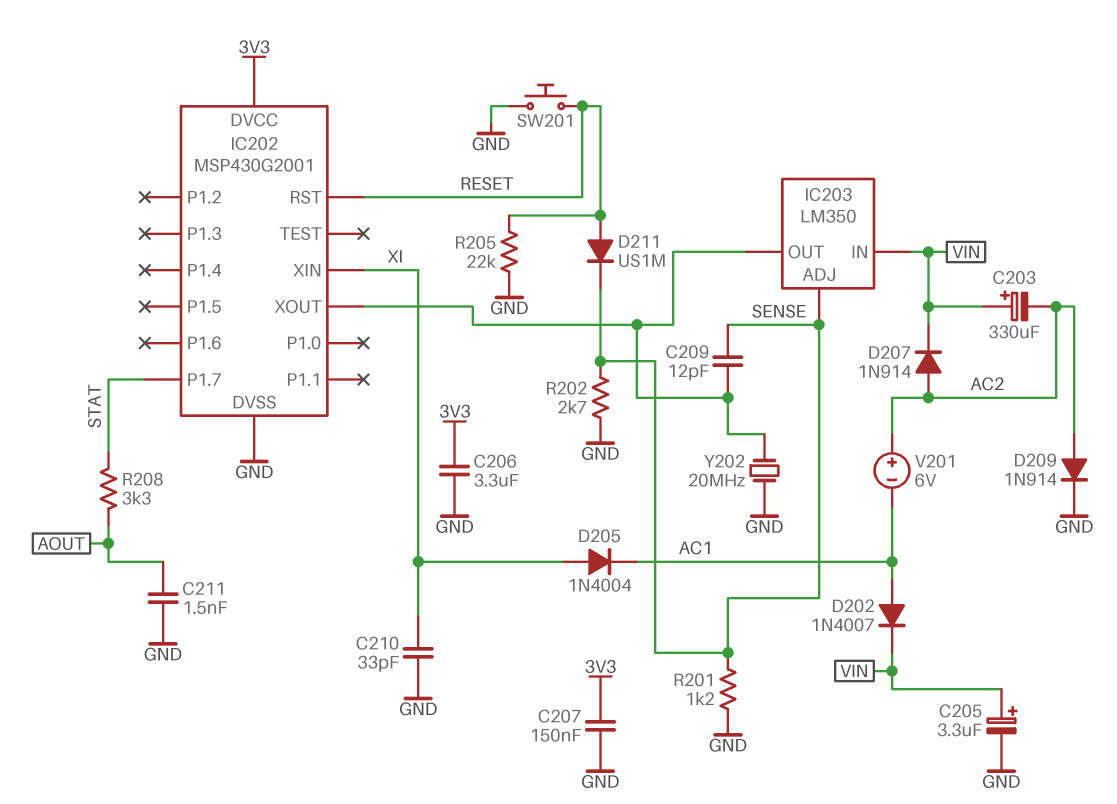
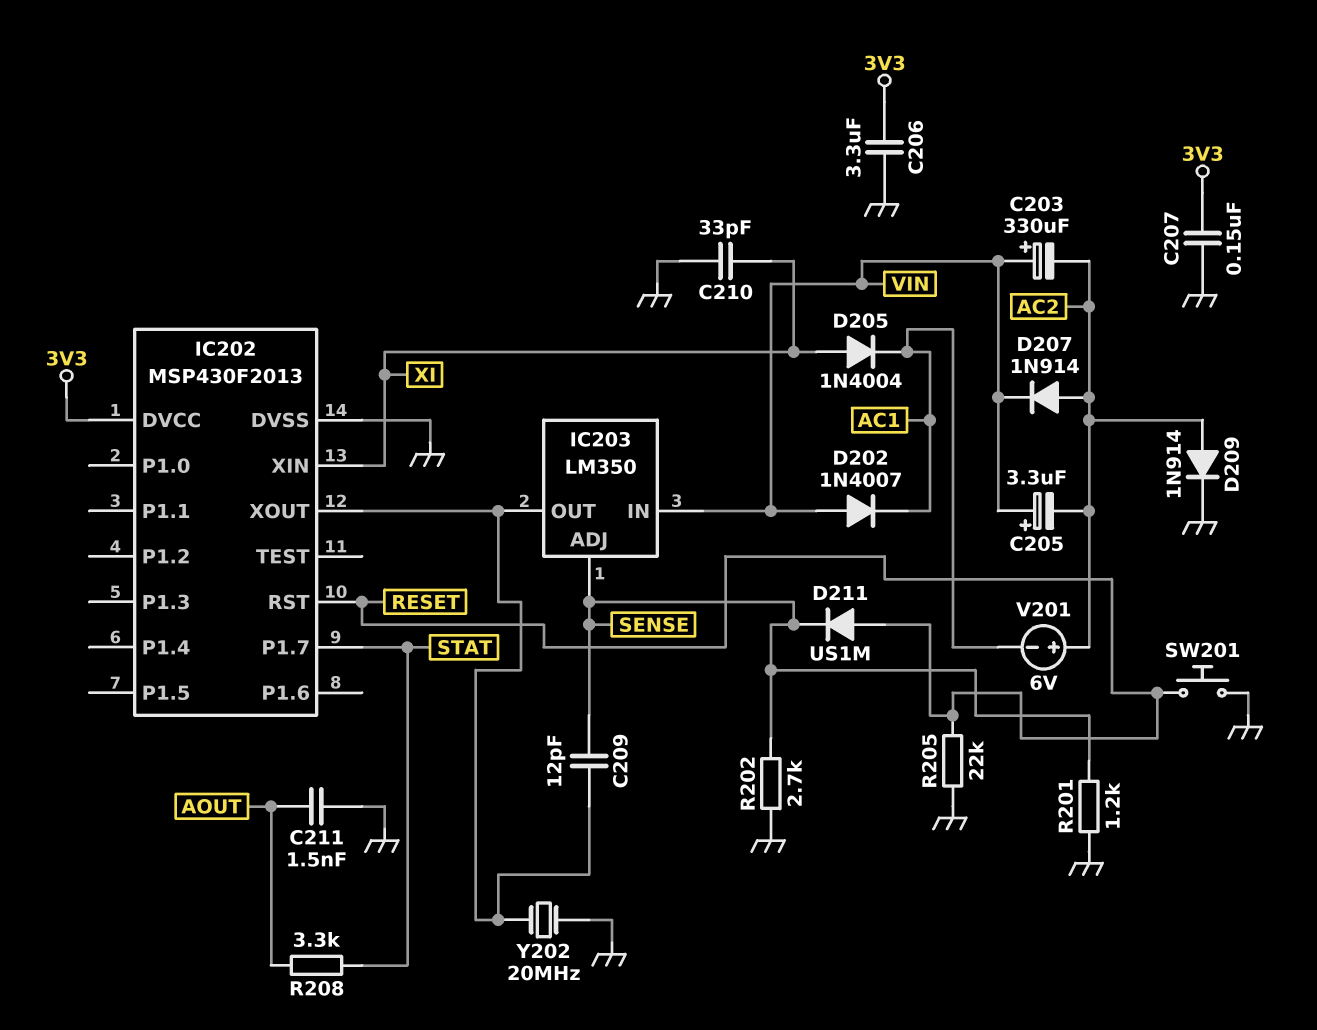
C205: 3.3uF (plus VIN, minus GND) -> 3.3uF (plus VIN, minus AC2)
D202: diode 1N4007 (A AC1, K VIN) -> diode 1N4007 (A VIN, K AC1)
IC202: MSP430G2001 -> MSP430F2013

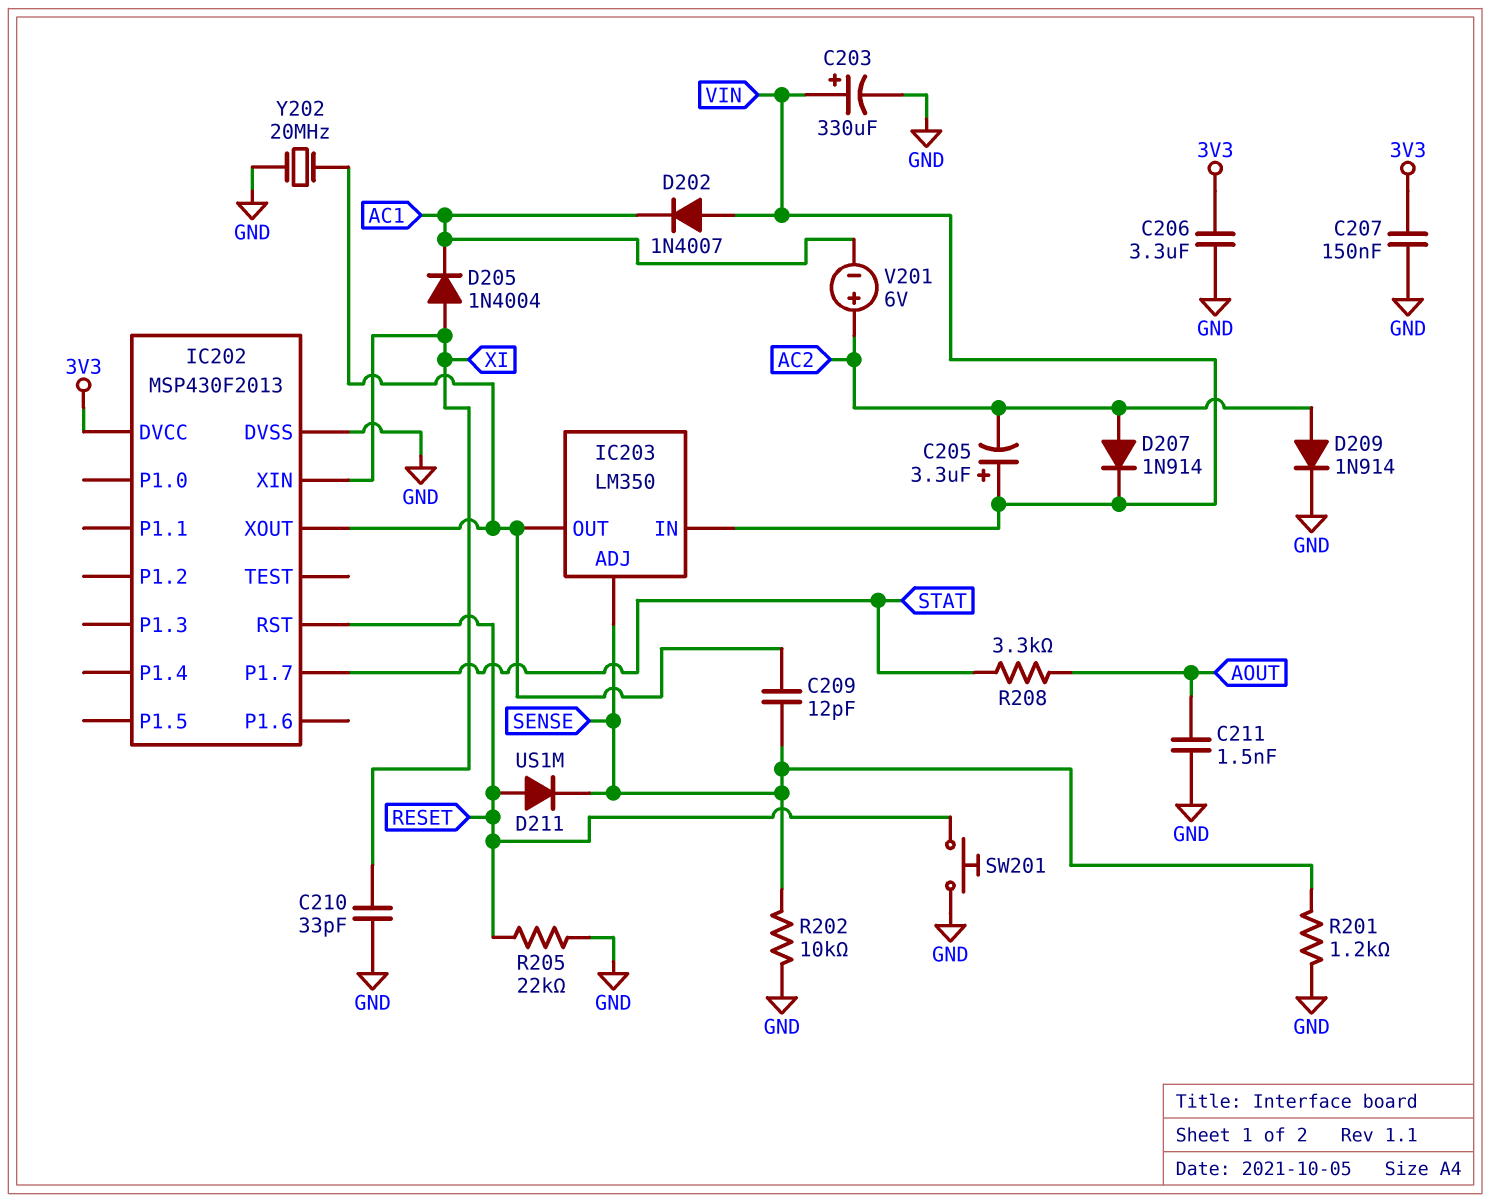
C203: 330uF (plus VIN, minus AC2) -> 330uF (plus VIN, minus GND)
R202: 2.7k (GND, SENSE) -> 10k (GND, SENSE)

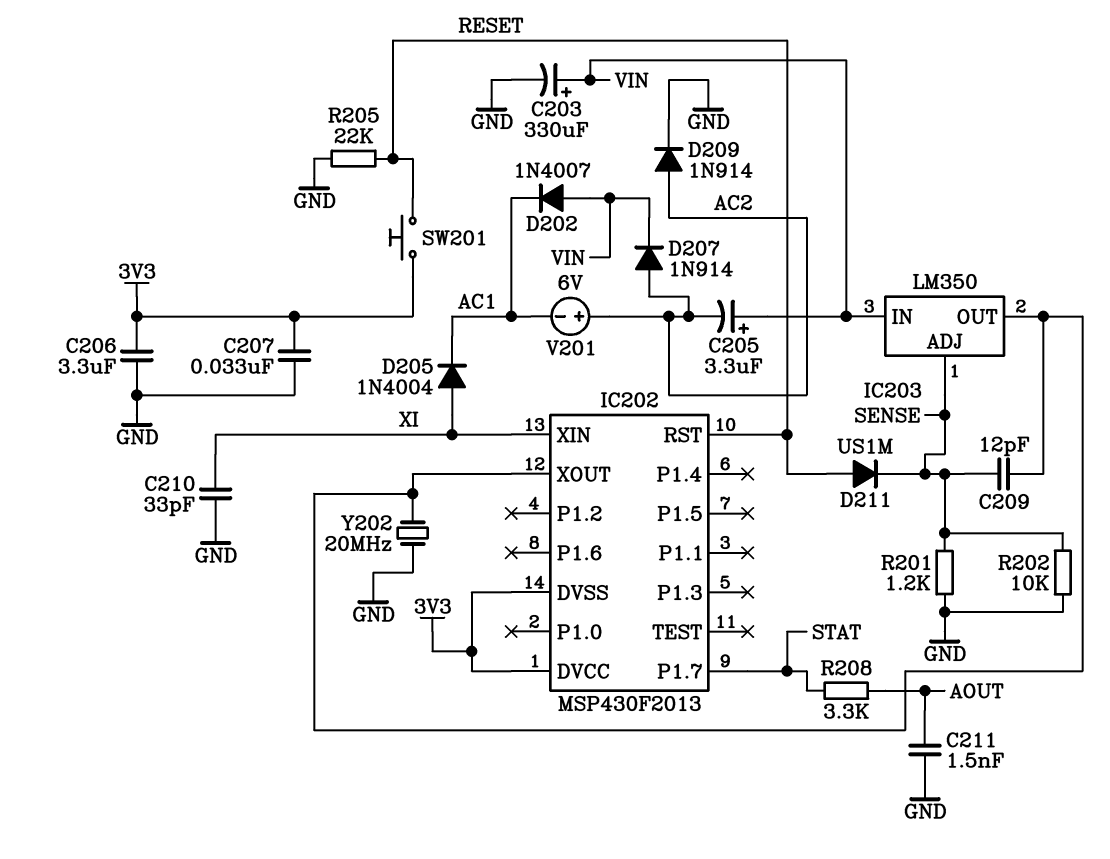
C207: 150nF (3V3, GND) -> 33nF (3V3, GND)
IC202 pin DVSS: GND -> 3V3
SW201: button (GND, RESET) -> button (3V3, RESET)

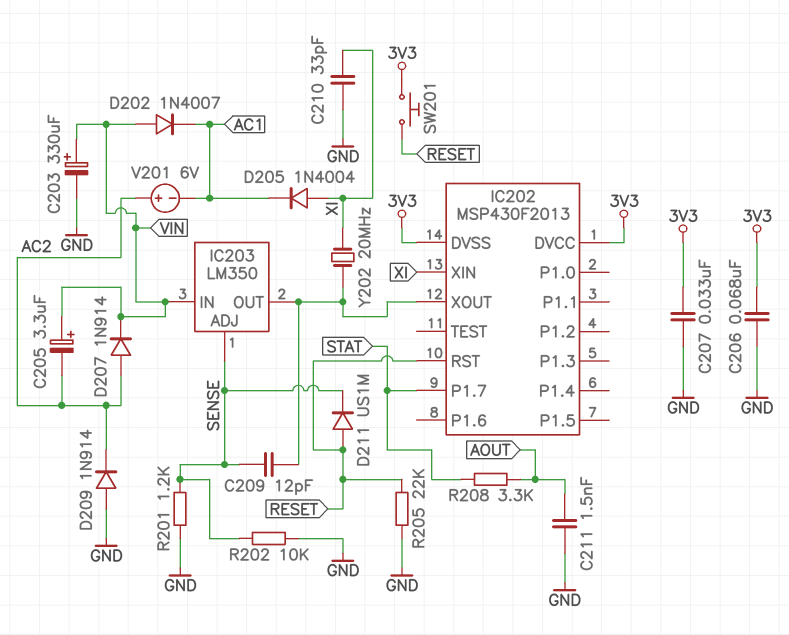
C206: 3.3uF (3V3, GND) -> 68nF (3V3, GND)
D209: diode 1N914 (A AC2, K GND) -> diode 1N914 (A GND, K AC2)
Y202: 20MHz (GND, IC202/XOUT) -> 20MHz (IC202/XOUT, XI)

